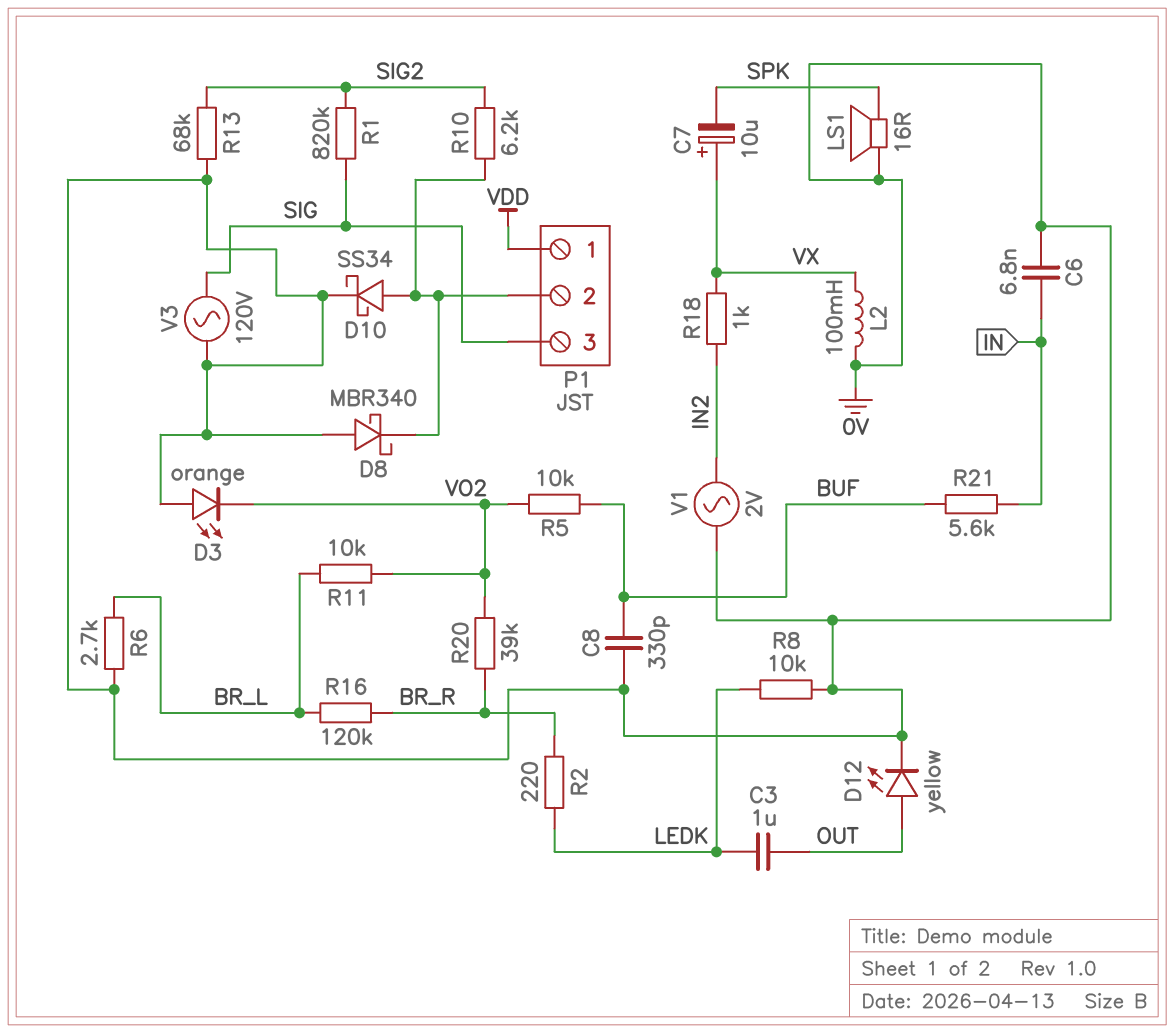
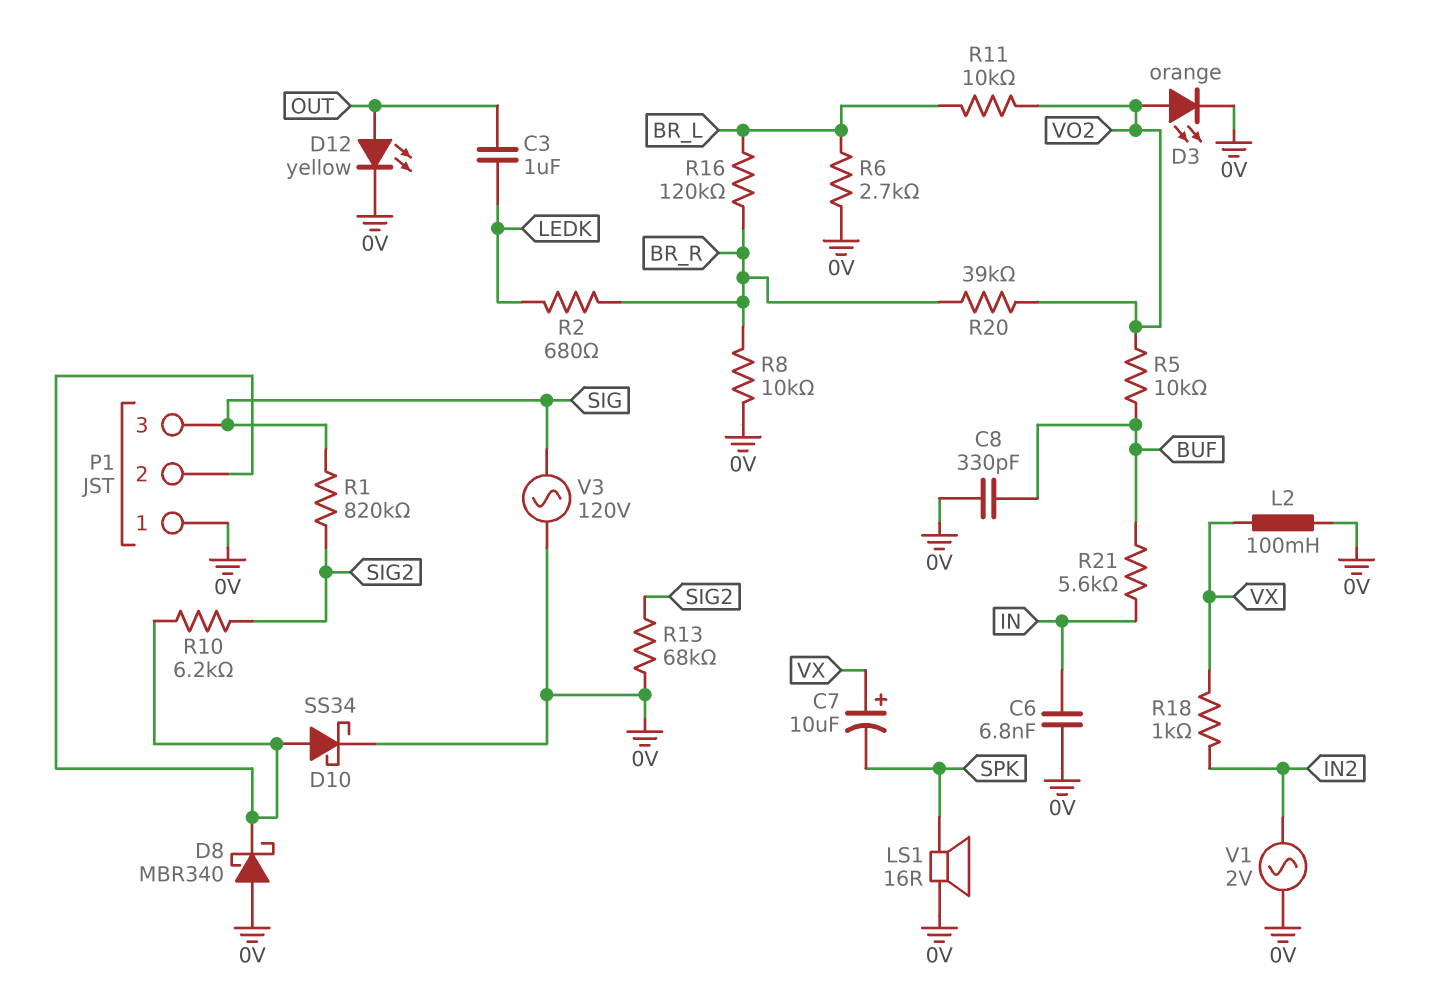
D3: LED orange (A 0V, K VO2) -> LED orange (A VO2, K 0V)
P1 pin 1: VDD -> 0V
R2: 220 (BR_R, LEDK) -> 680 (BR_R, LEDK)
R8: 10k (0V, LEDK) -> 10k (0V, BR_R)

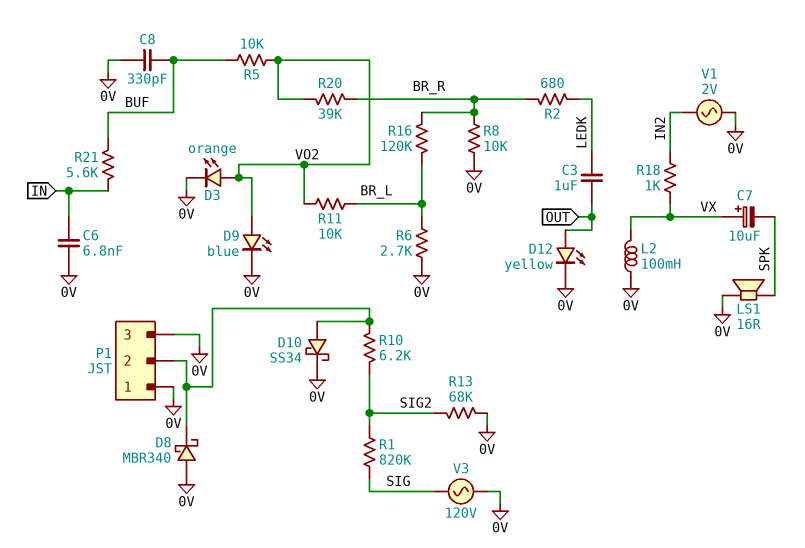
D9: none -> LED blue (A VO2, K 0V)
P1 pin 3: SIG -> 0V

